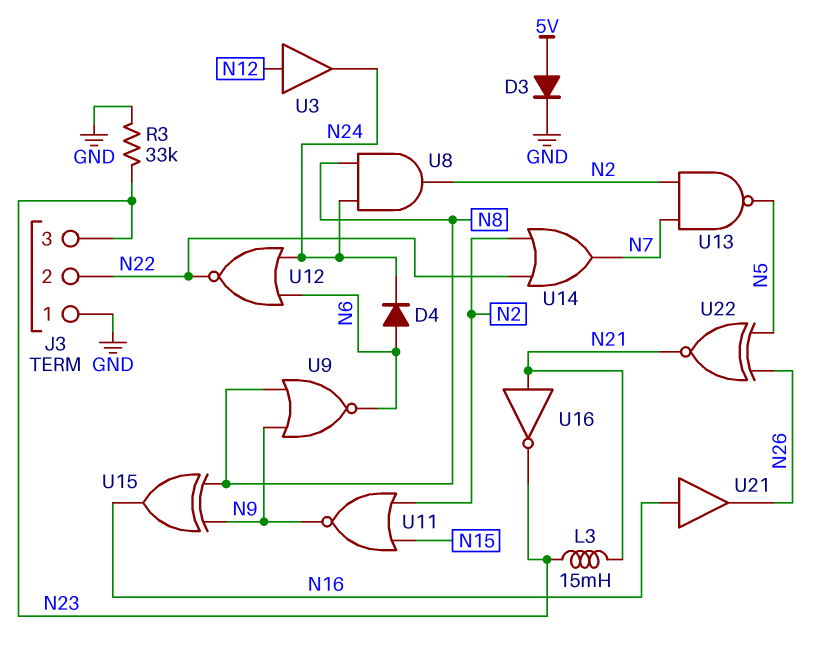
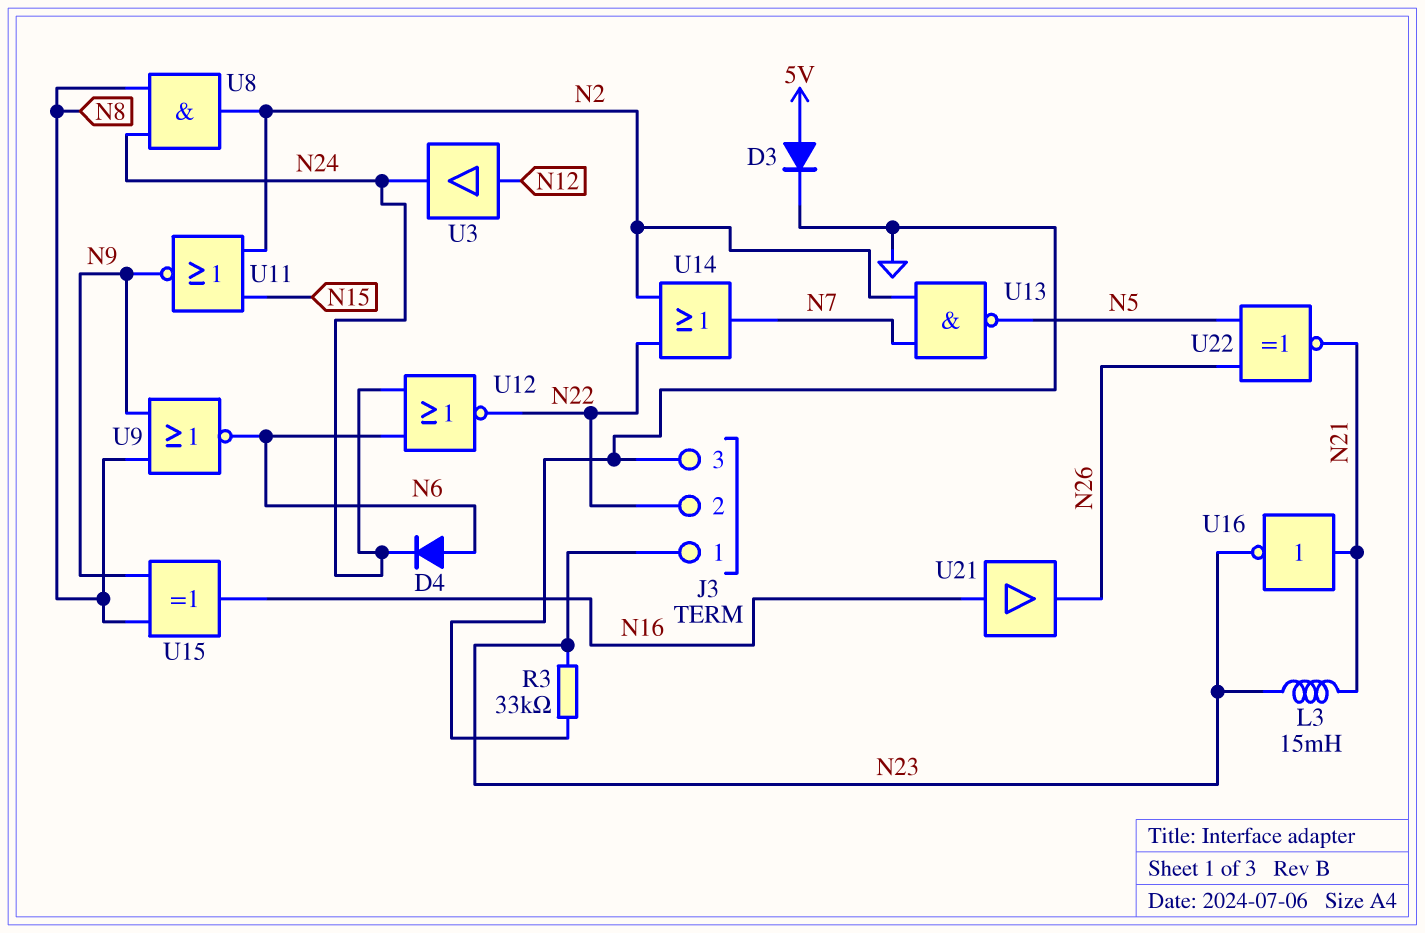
J3 pin 1: GND -> N23
J3 pin 3: N23 -> GND

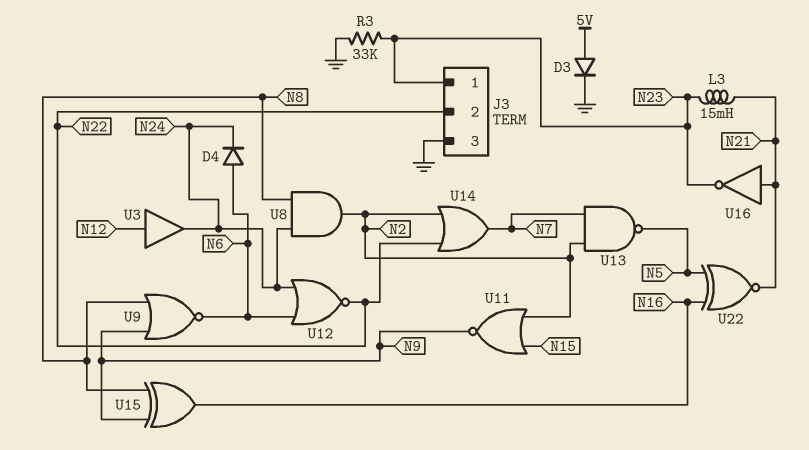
U21: buffer (in N16, out N26) -> none
U22: XNOR (in N5, in N26, out N21) -> XNOR (in N5, in N16, out N21)

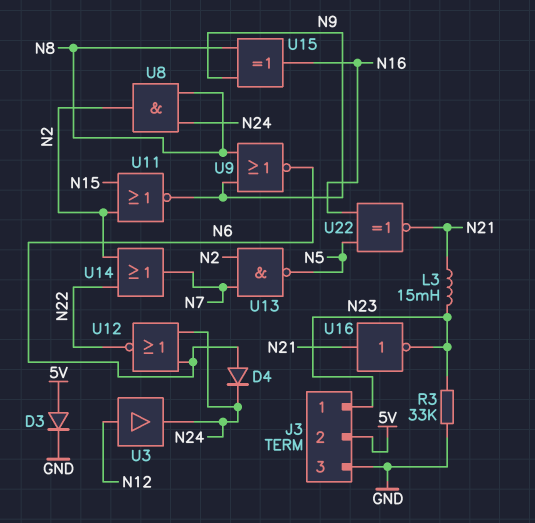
J3 pin 2: N22 -> 5V

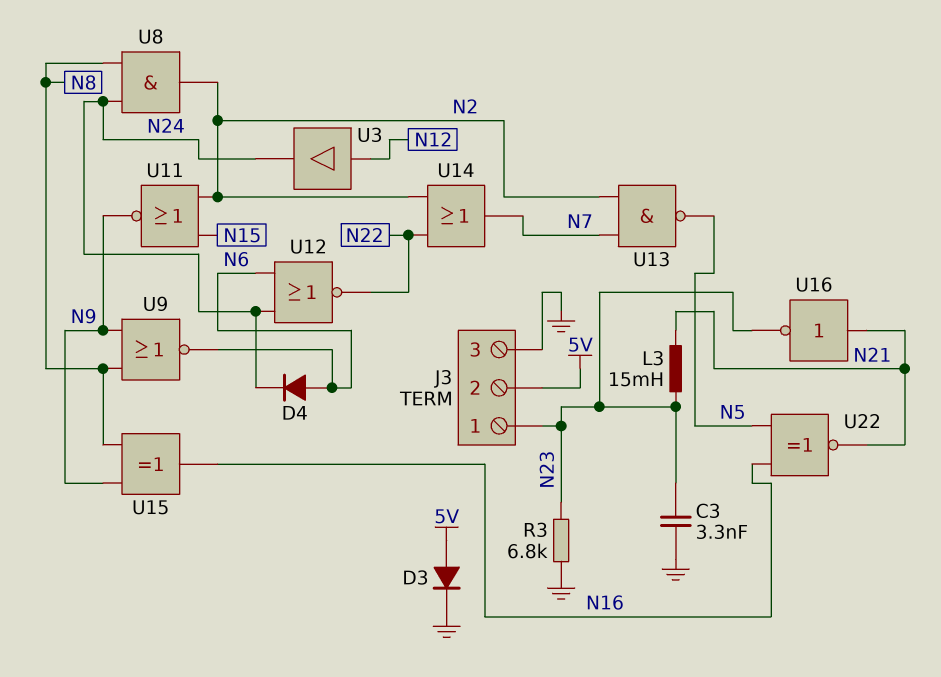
C3: none -> 3.3nF (GND, N23)
R3: 33k (GND, N23) -> 6.8k (GND, N23)

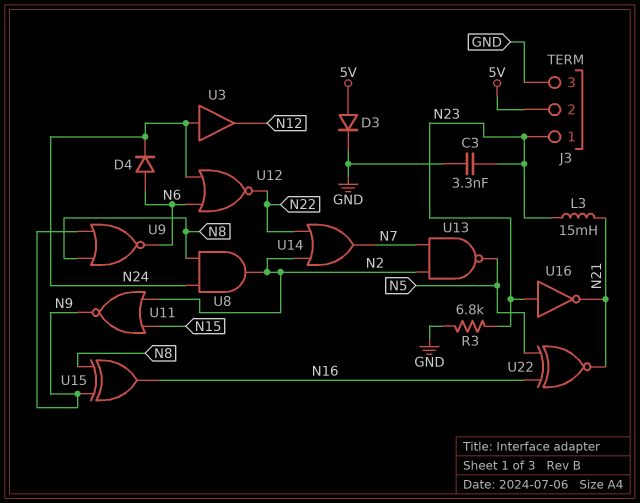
U3: buffer (in N12, out N24) -> buffer (in N24, out N12)
U16: NOT (in N21, out N23) -> NOT (in N23, out N21)

